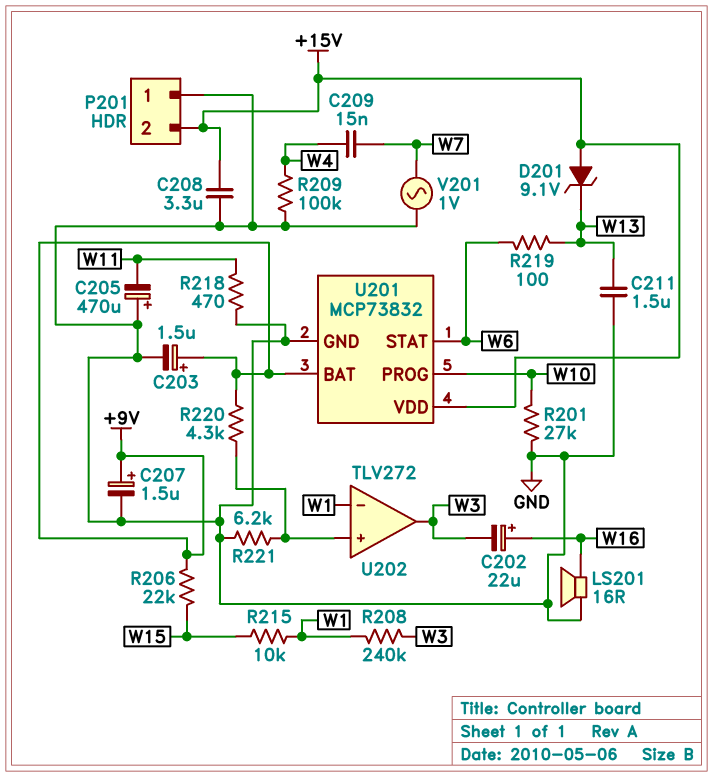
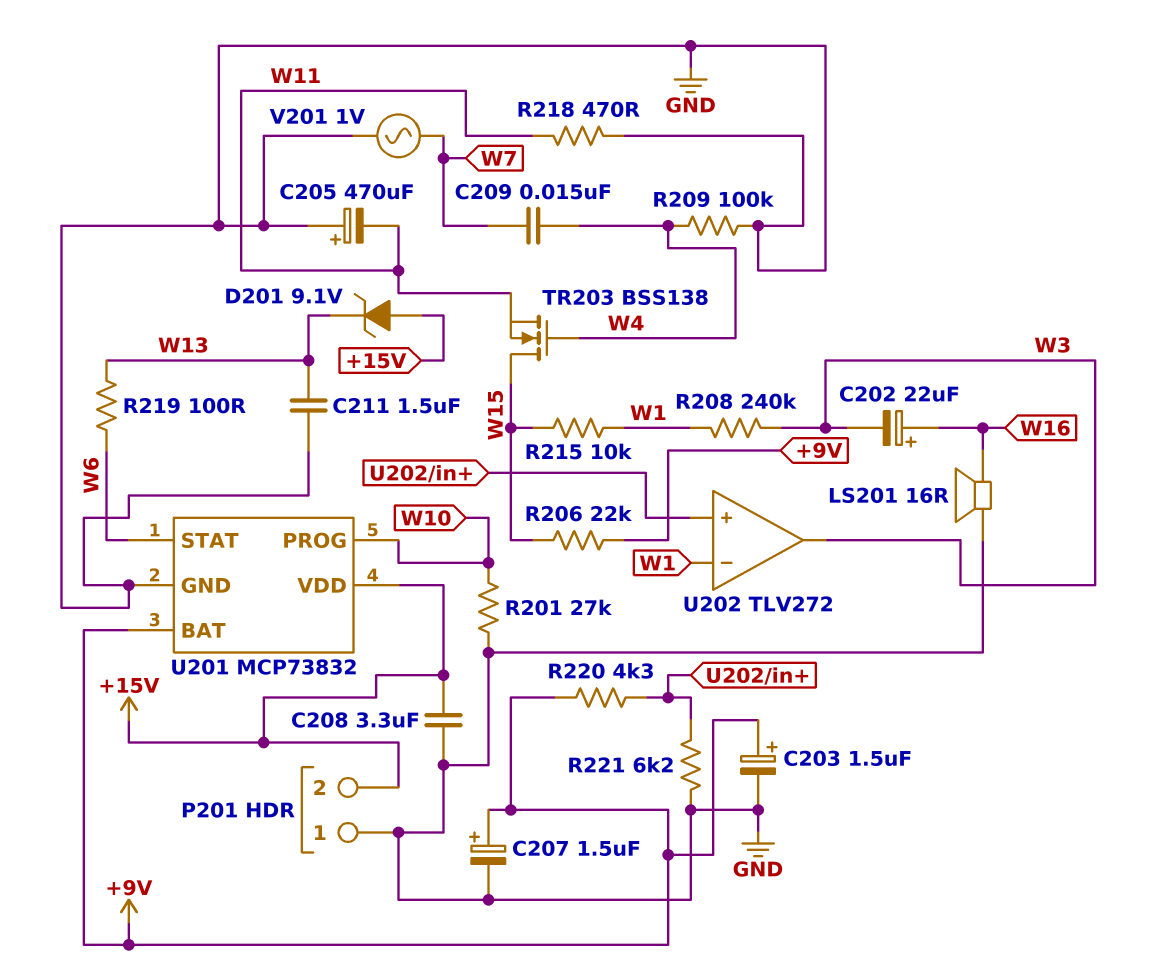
TR203: none -> NMOS BSS138 (G W4, D W15, S W11)

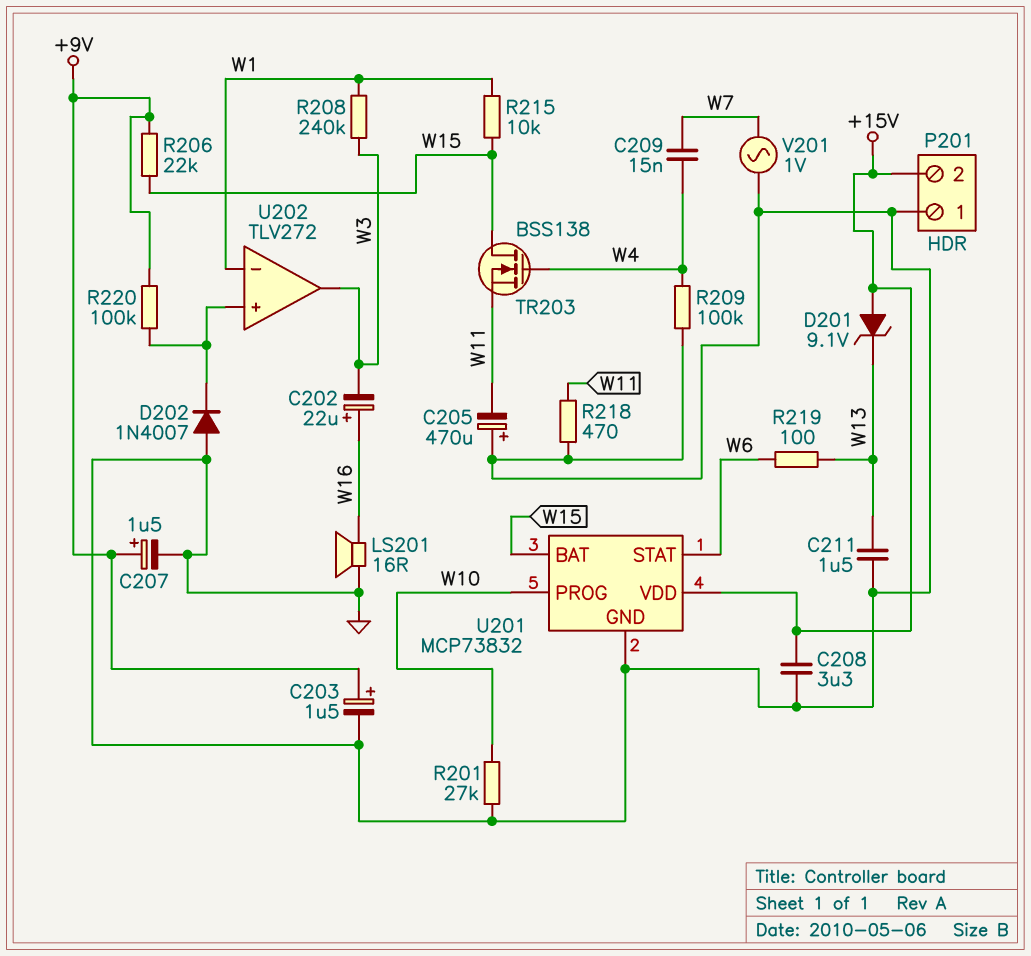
D202: none -> diode 1N4007 (A GND, K U202/in+)
R220: 4.3k (+9V, U202/in+) -> 100k (+9V, U202/in+)
R221: 6.2k (GND, U202/in+) -> none
U201 pin BAT: +9V -> W15

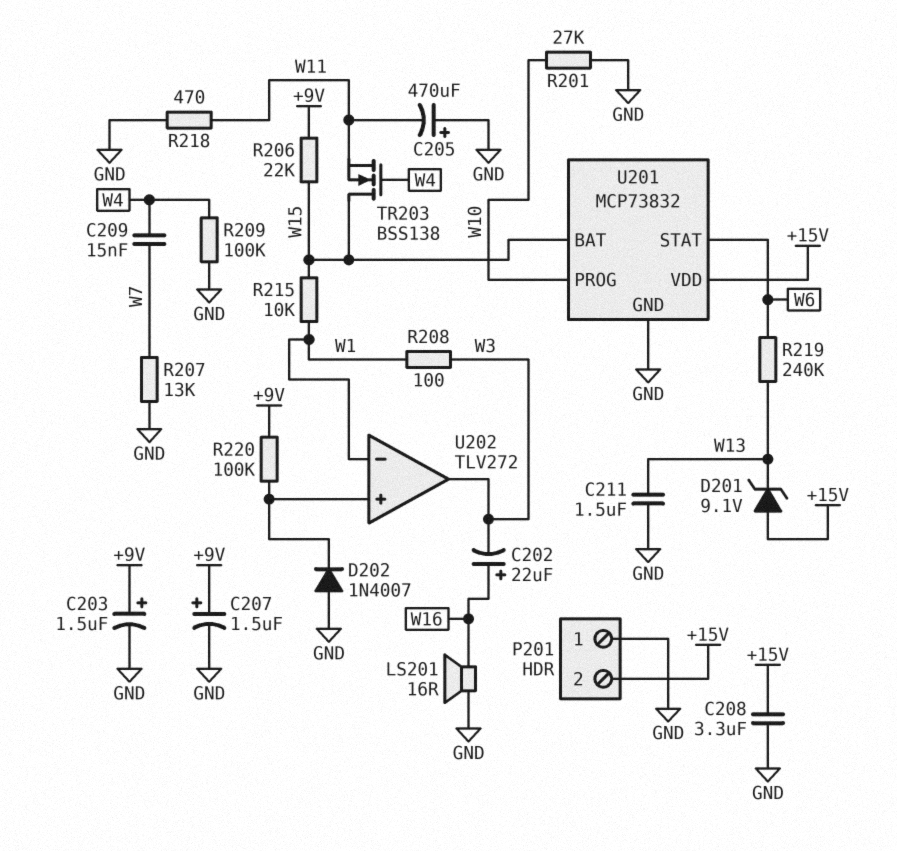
R207: none -> 13k (GND, W7)
R208: 240k (W1, W3) -> 100 (W1, W3)
R219: 100 (W6, W13) -> 240k (W6, W13)
V201: AC 1V (GND, W7) -> none

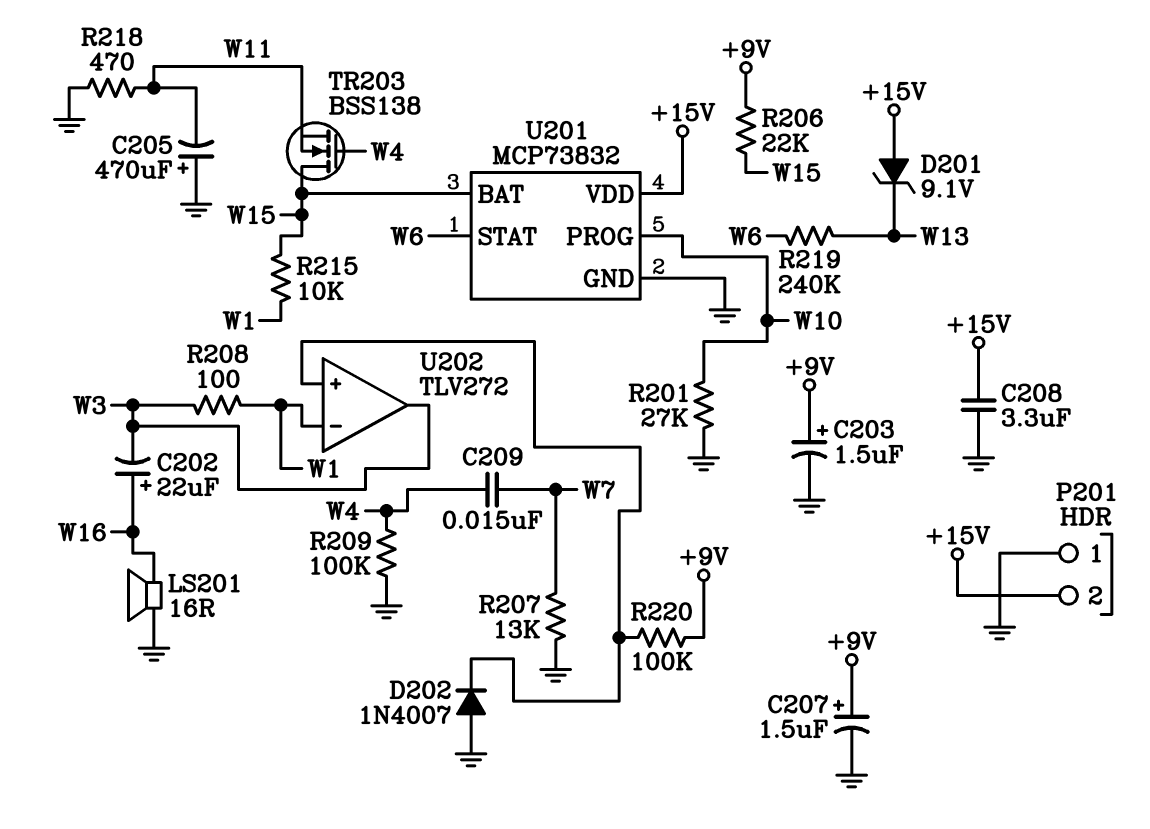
C211: 1.5uF (GND, W13) -> none

